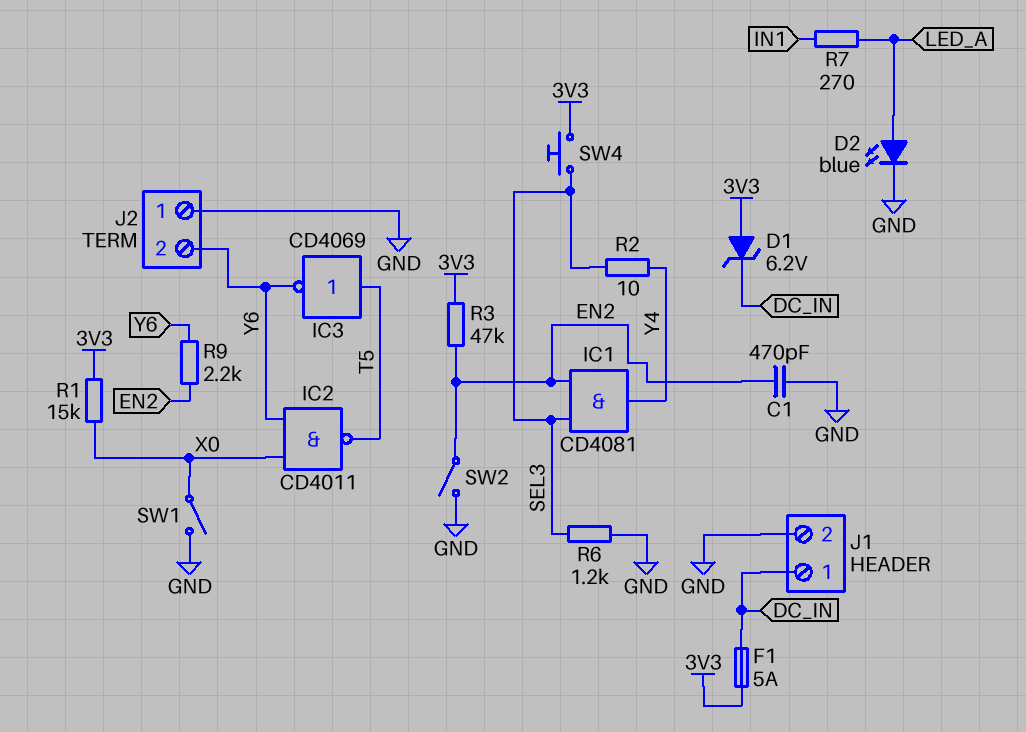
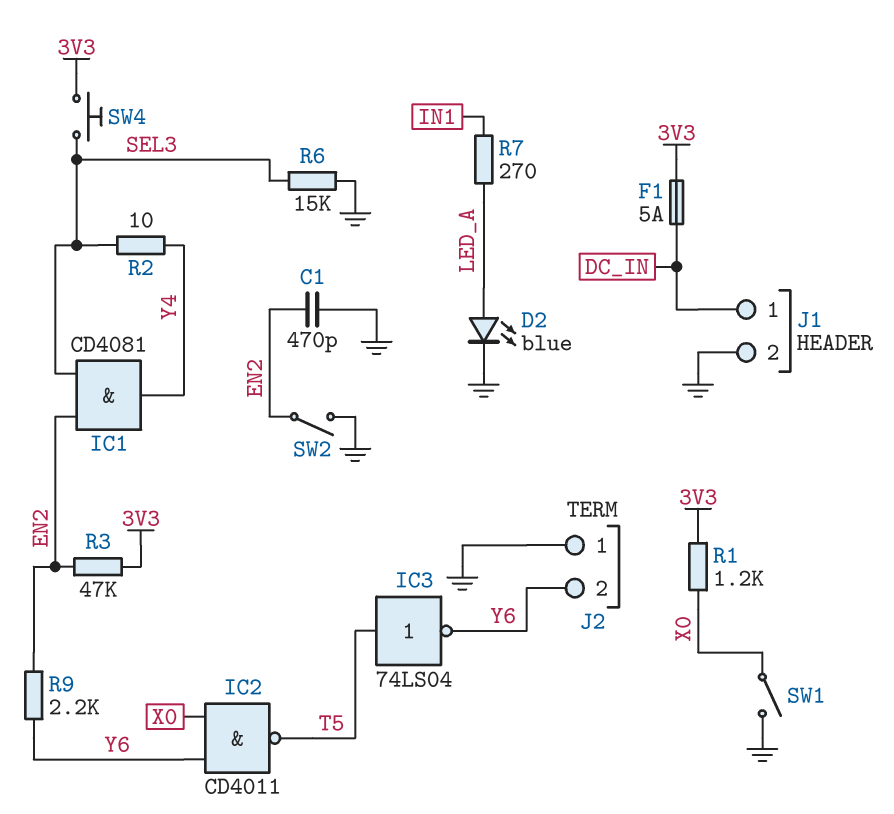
D1: zener 6.2V (A 3V3, K DC_IN) -> none
IC3: NOT CD4069 (in T5, out Y6) -> NOT 74LS04 (in T5, out Y6)
R1: 15k (3V3, X0) -> 1.2k (3V3, X0)
R6: 1.2k (GND, SEL3) -> 15k (GND, SEL3)

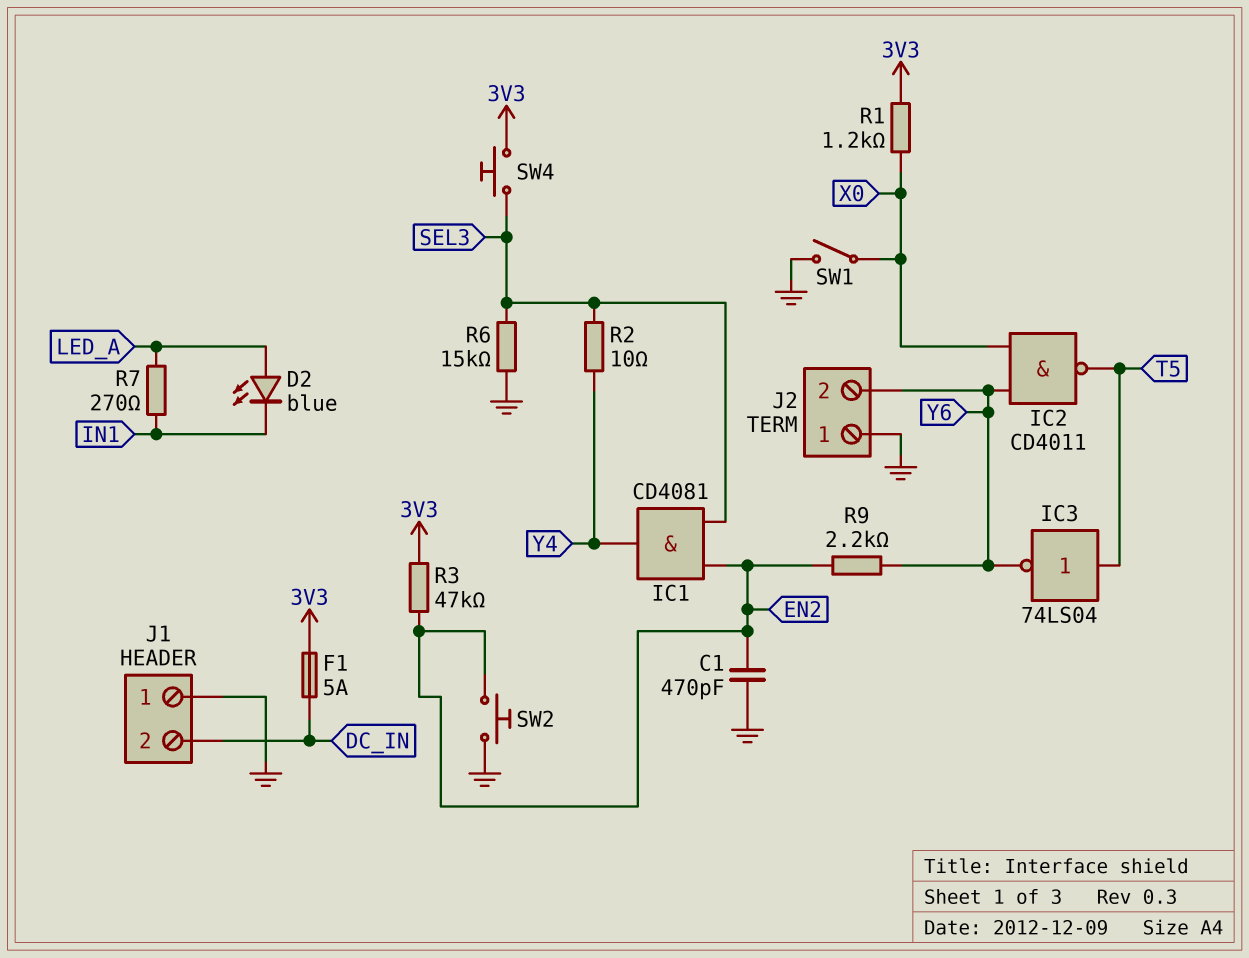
D2: LED blue (A LED_A, K GND) -> LED blue (A LED_A, K IN1)
J1 pin 1: DC_IN -> GND
J1 pin 2: GND -> DC_IN
SW2: switch (EN2, GND) -> button (EN2, GND)

